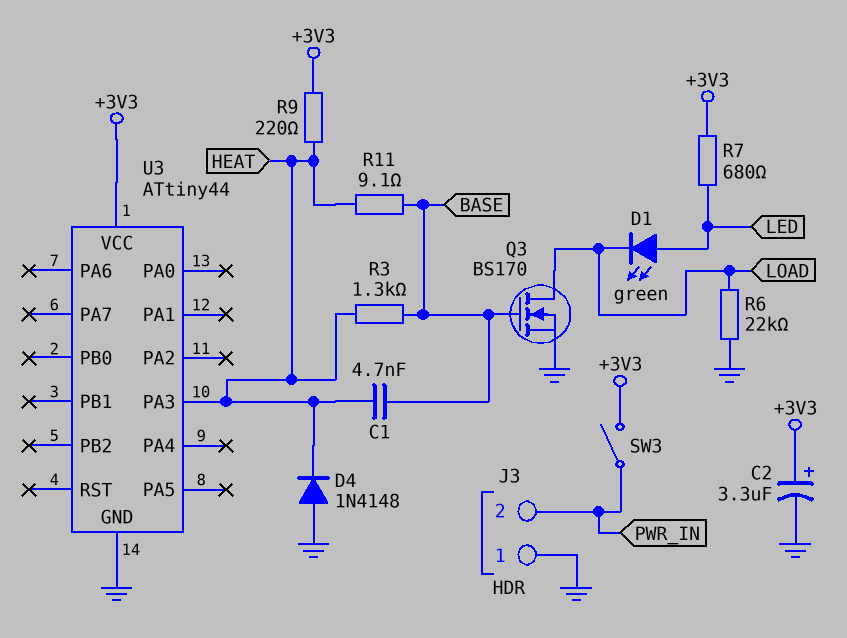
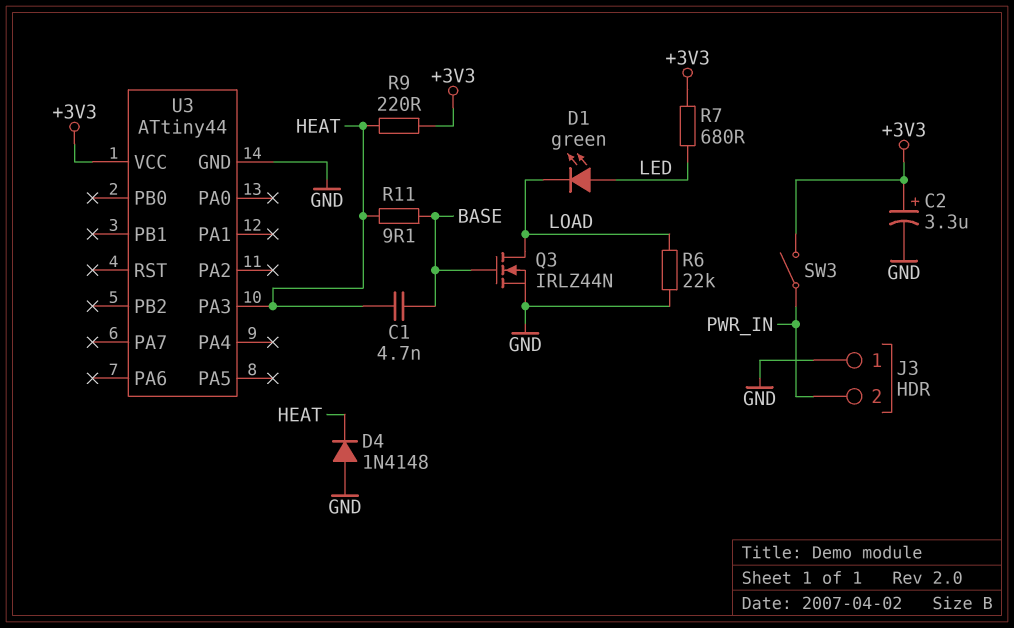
Q3: NMOS BS170 (G BASE, D LOAD, S GND) -> NMOS IRLZ44N (G BASE, D LOAD, S GND)
R3: 1.3k (BASE, HEAT) -> none

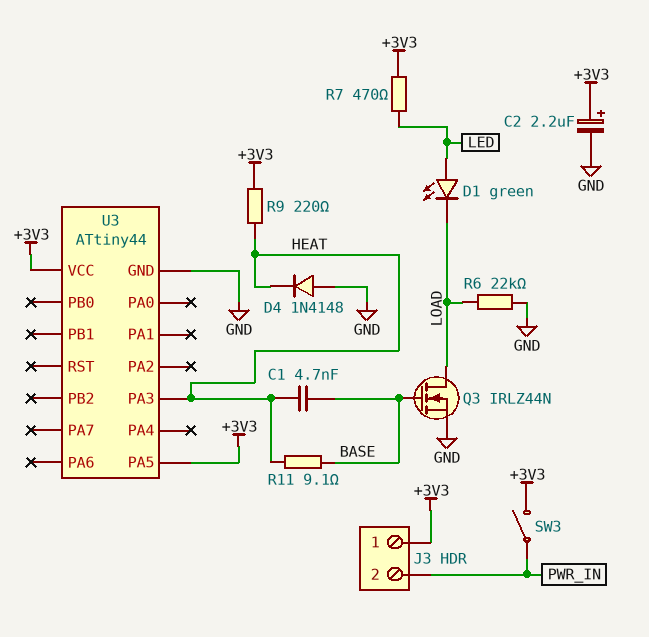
C2: 3.3uF (plus +3V3, minus GND) -> 2.2uF (plus +3V3, minus GND)
J3 pin 1: GND -> +3V3
R7: 680 (+3V3, LED) -> 470 (+3V3, LED)
U3 pin PA5: none -> +3V3

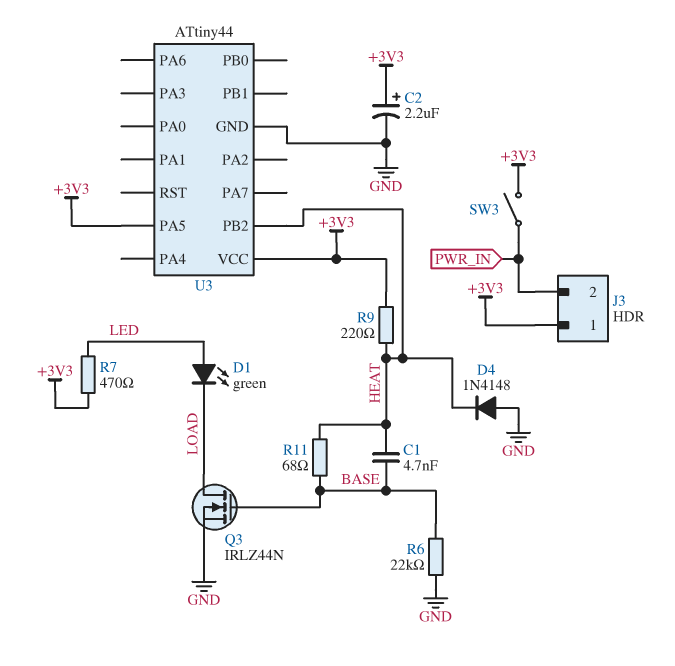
R6: 22k (GND, LOAD) -> 22k (BASE, GND)
R11: 9.1 (BASE, HEAT) -> 68 (BASE, HEAT)
U3 pin PA3: HEAT -> none
U3 pin PB2: none -> HEAT

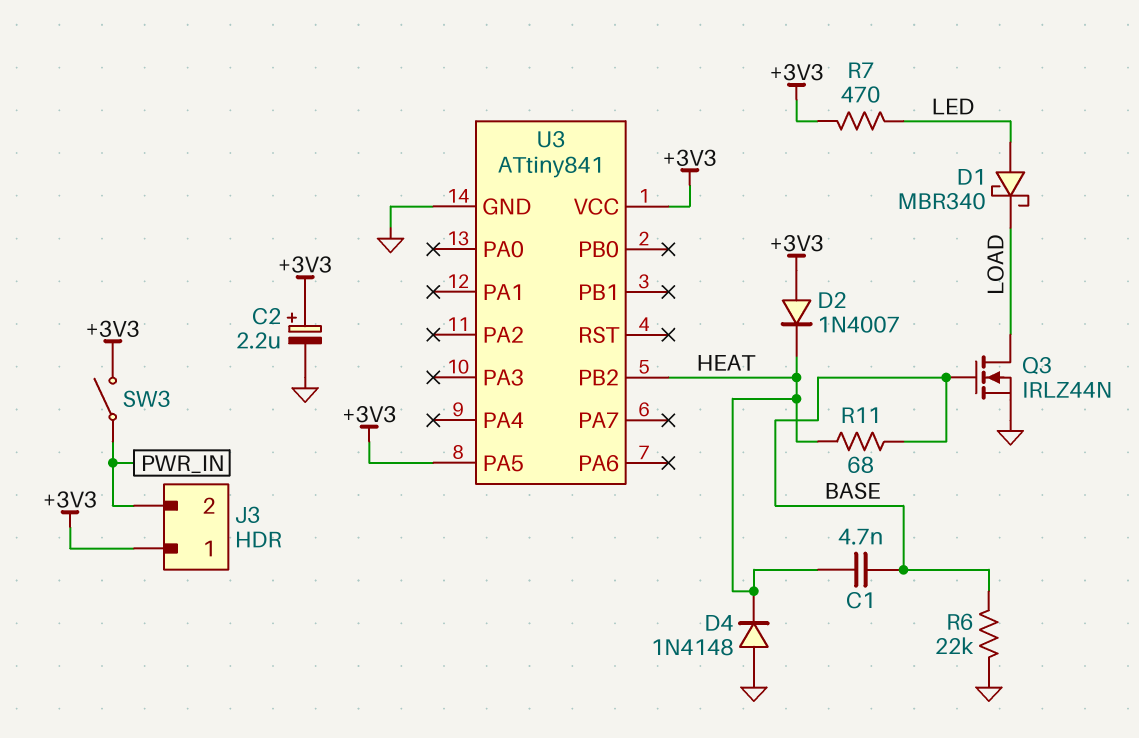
D1: LED green (A LED, K LOAD) -> schottky MBR340 (A LED, K LOAD)
D2: none -> diode 1N4007 (A +3V3, K HEAT)
R9: 220 (+3V3, HEAT) -> none
U3: ATtiny44 -> ATtiny841

